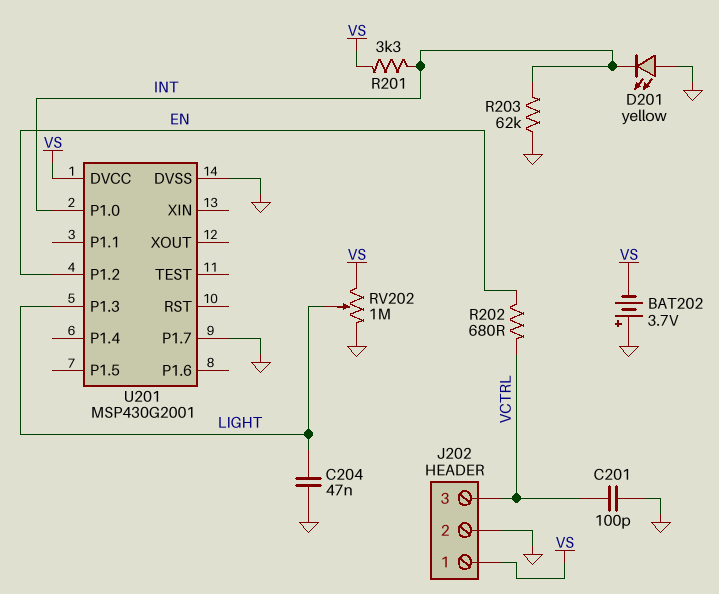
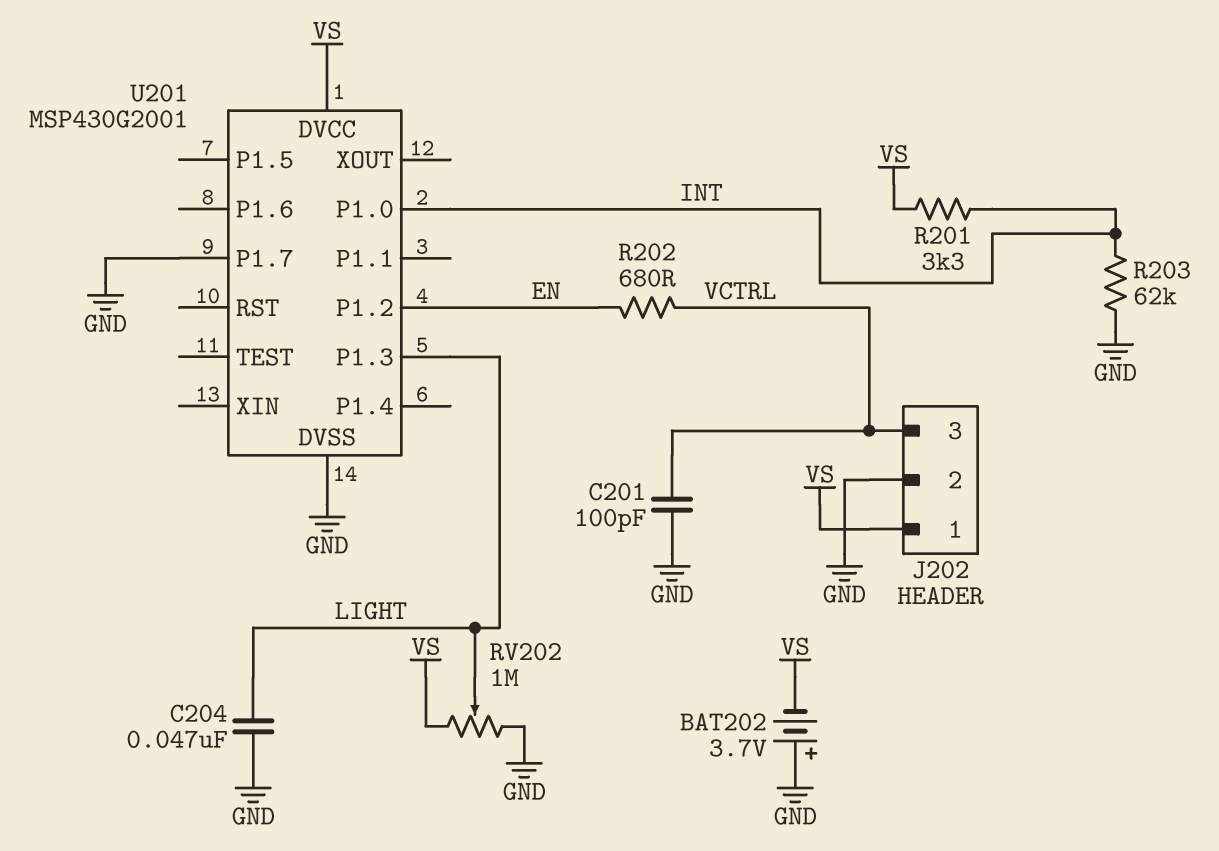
D201: LED yellow (A GND, K INT) -> none

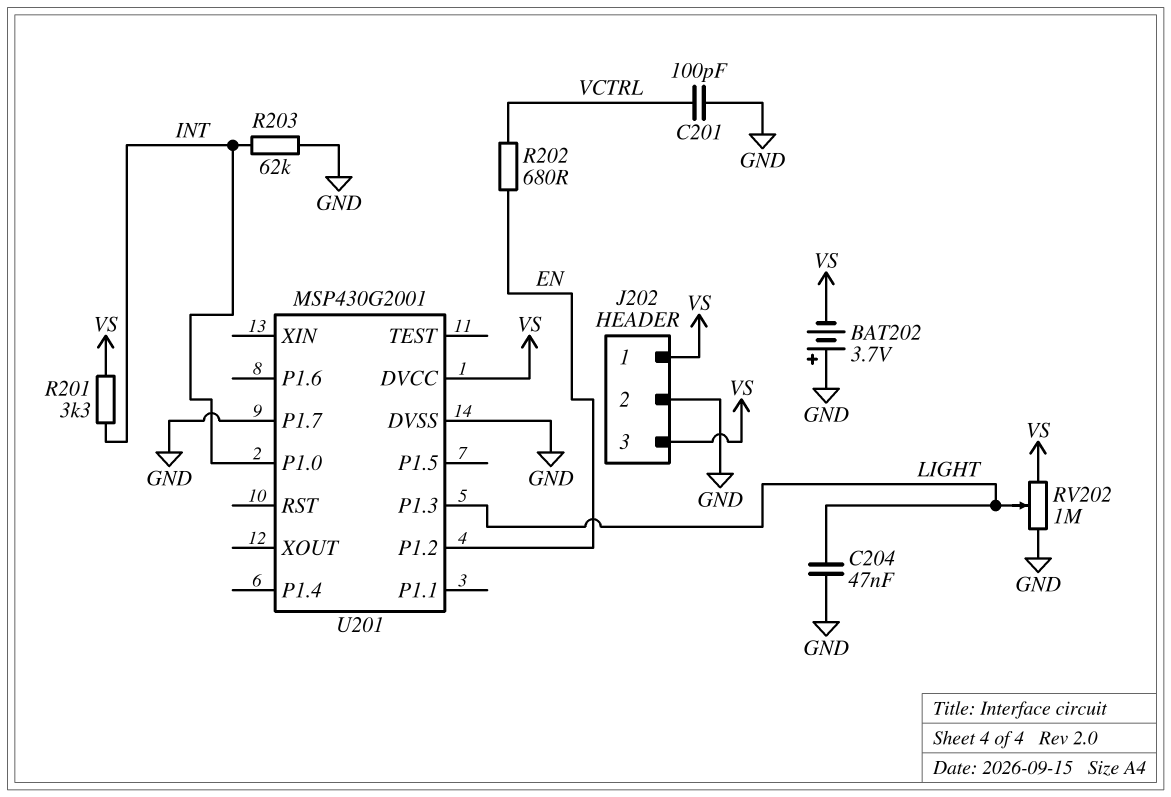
J202 pin 3: VCTRL -> VS

